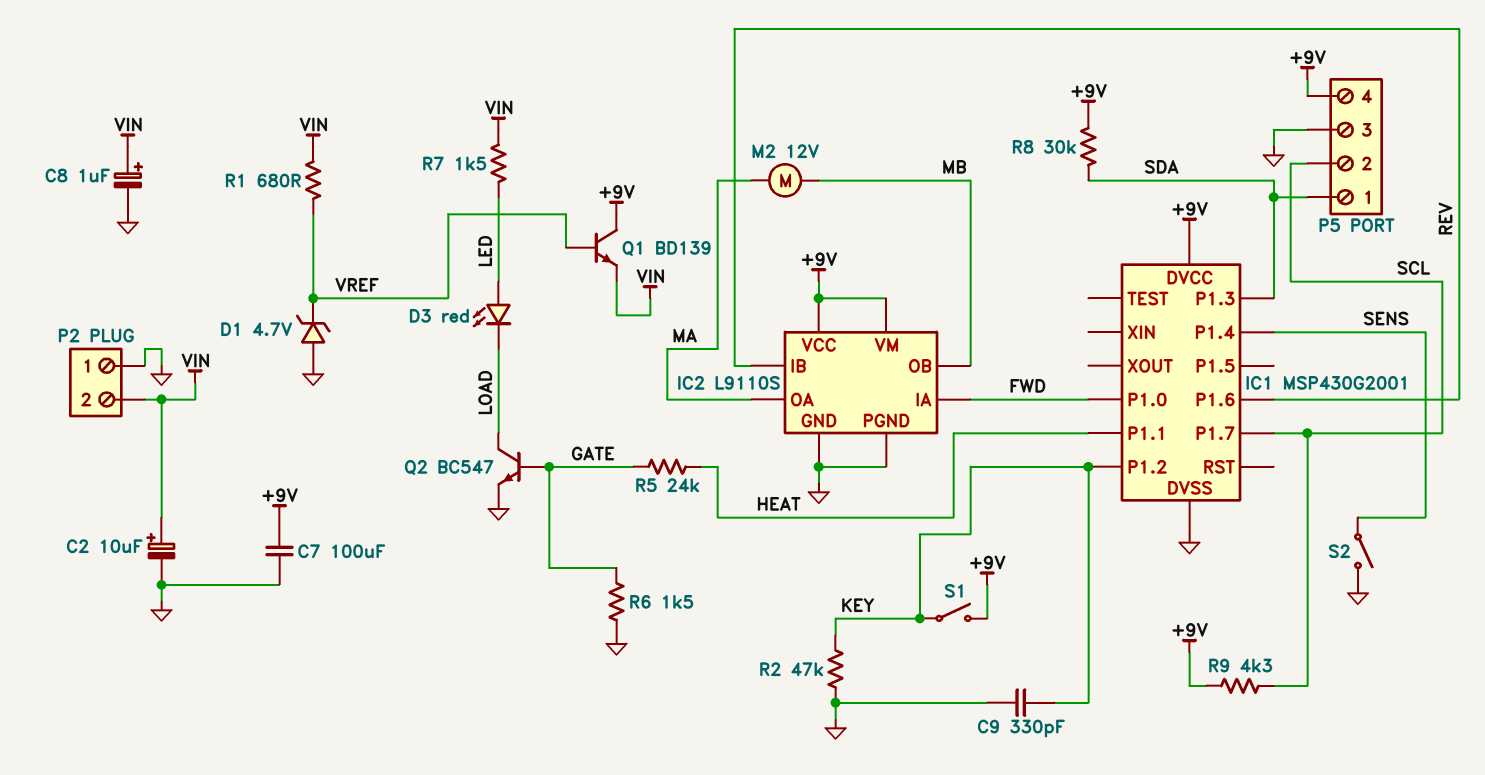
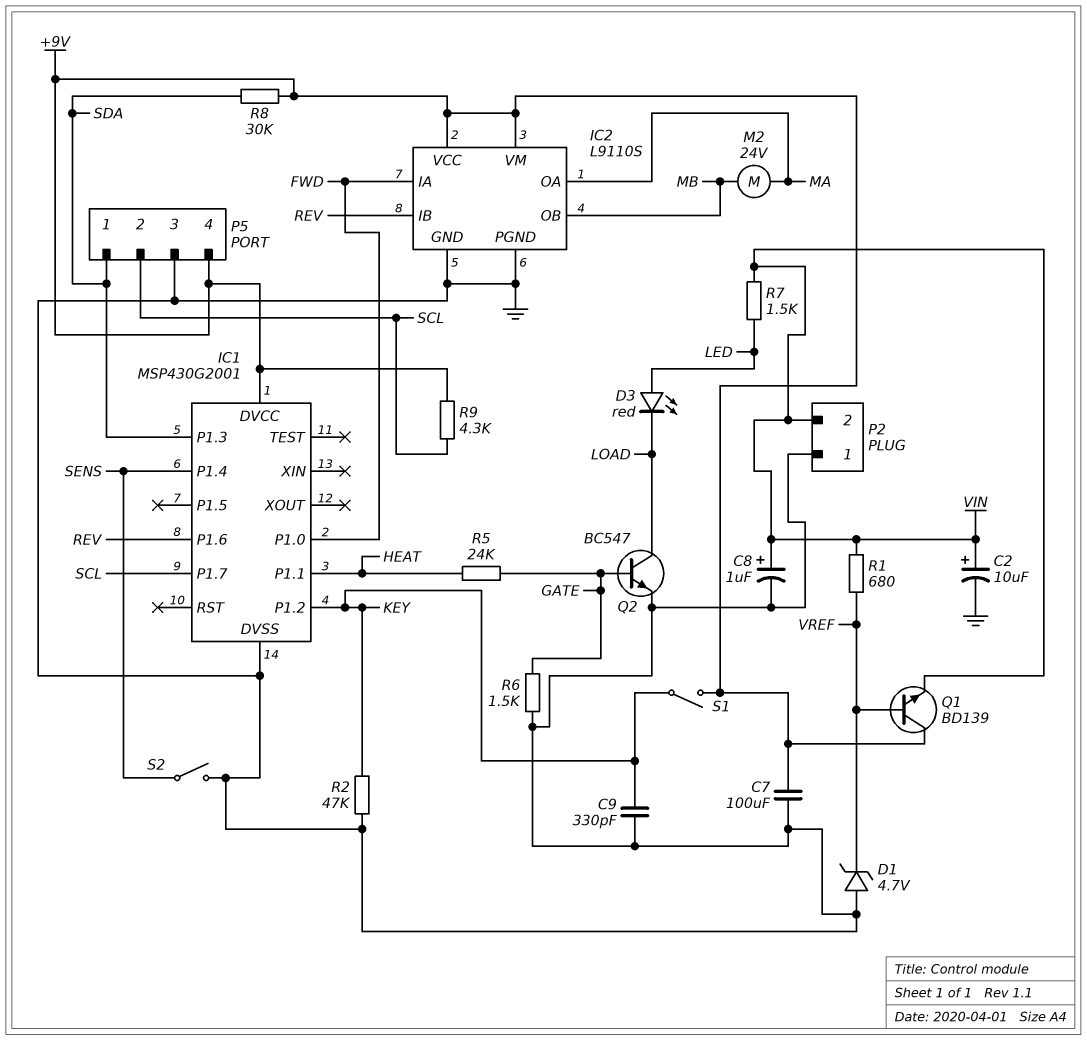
M2: motor 12V (MA, MB) -> motor 24V (MA, MB)

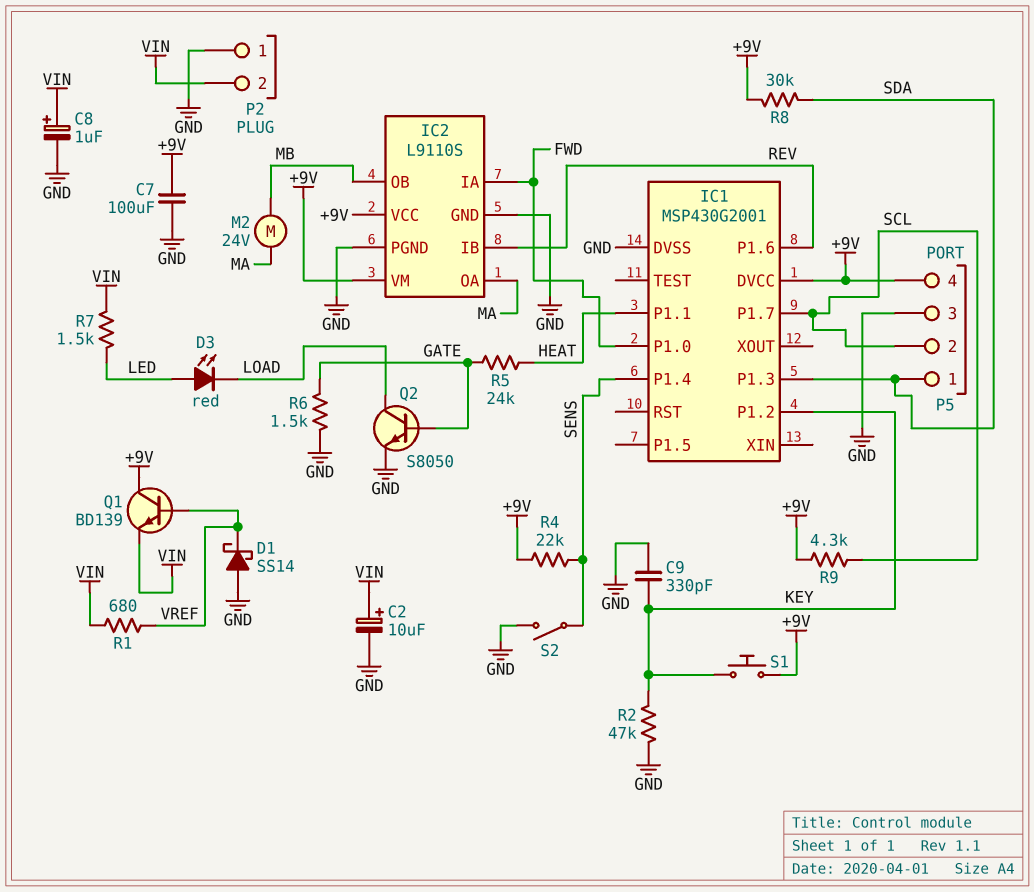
D1: zener 4.7V (A GND, K VREF) -> schottky SS14 (A GND, K VREF)
Q2: NPN BC547 (B GATE, C LOAD, E GND) -> NPN S8050 (B GATE, C LOAD, E GND)
R4: none -> 22k (+9V, SENS)
S1: switch (+9V, KEY) -> button (+9V, KEY)

